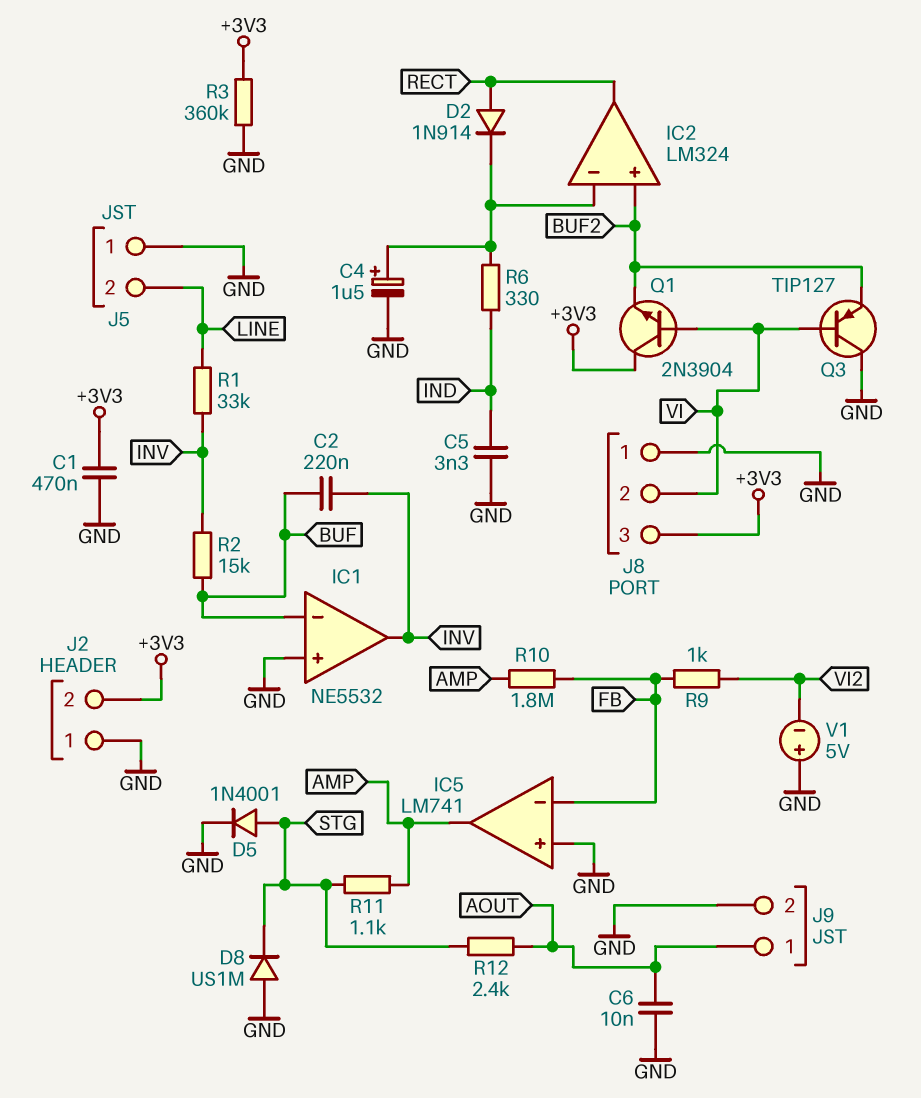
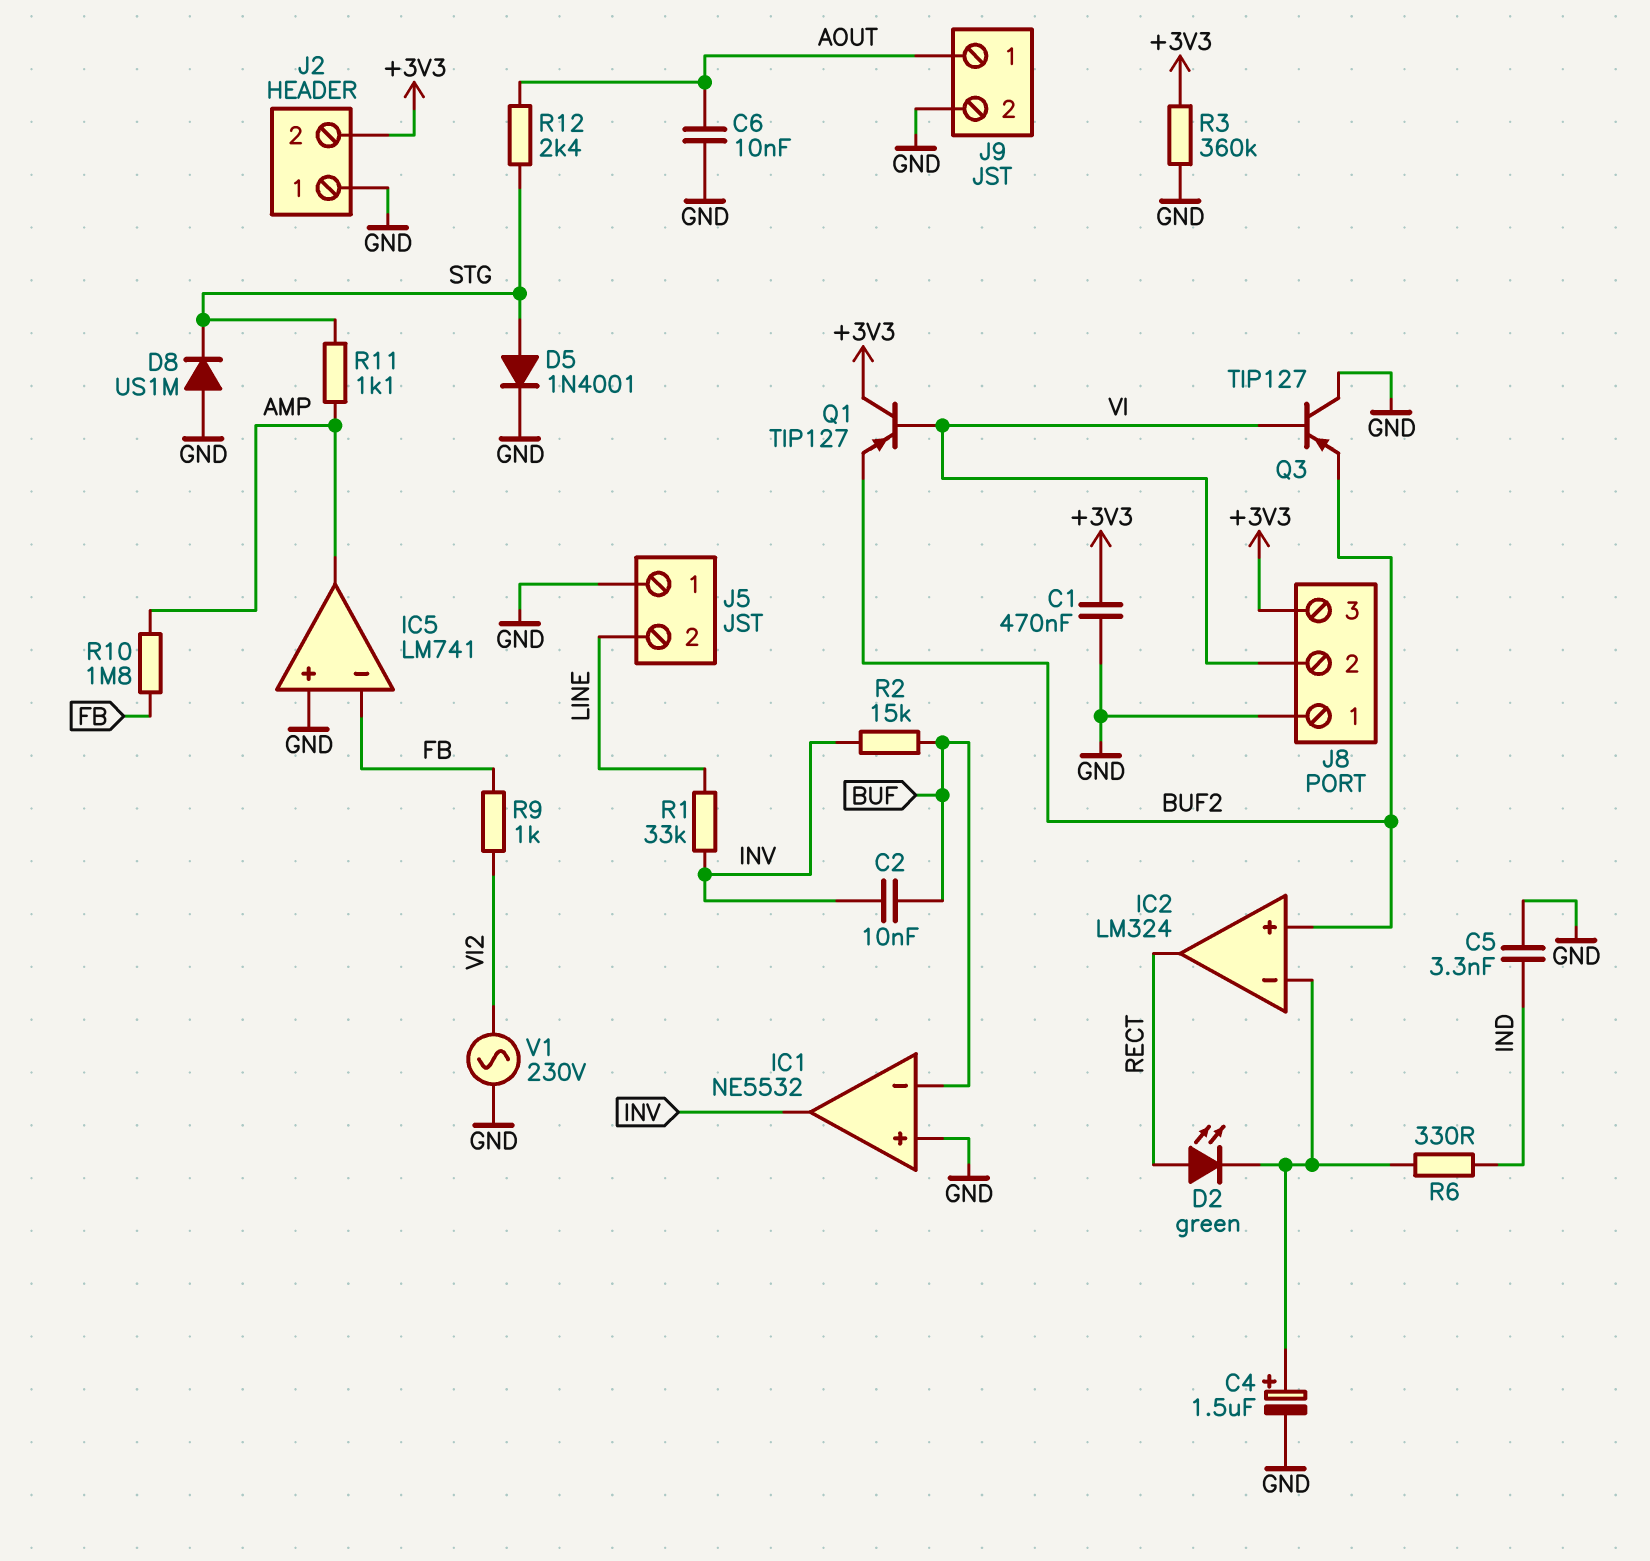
C2: 220nF (BUF, INV) -> 10nF (BUF, INV)
D2: diode 1N914 (A RECT, K IC2/in-) -> LED green (A RECT, K IC2/in-)
Q1: NPN 2N3904 (B VI, C +3V3, E BUF2) -> PNP TIP127 (B VI, C +3V3, E BUF2)
V1: 5V (plus GND, minus VI2) -> AC 230V (GND, VI2)

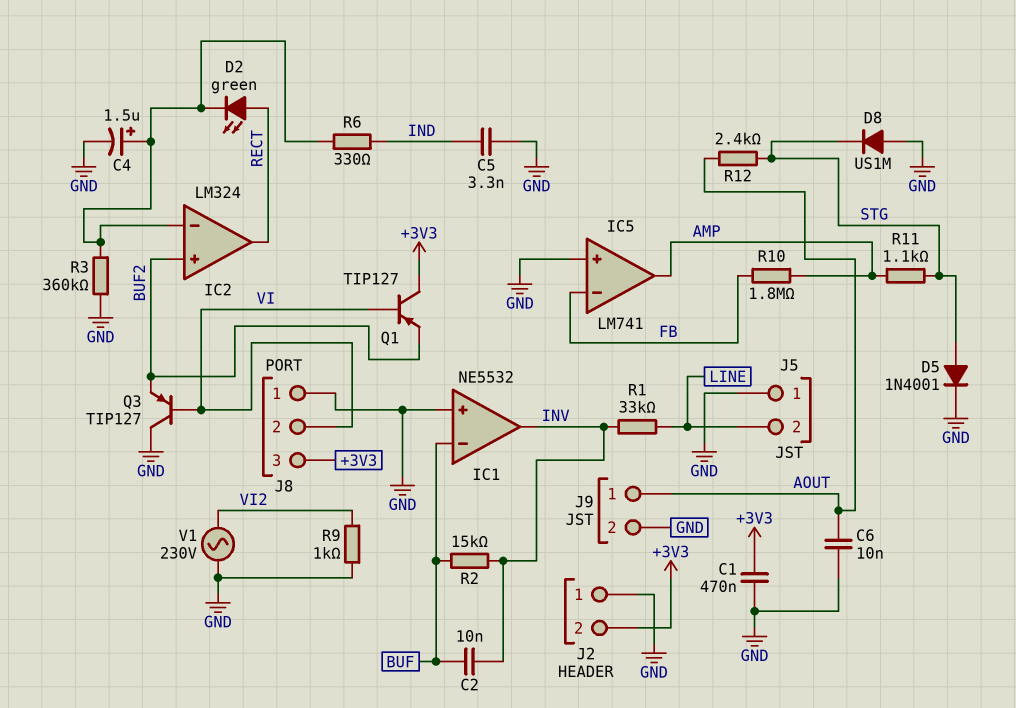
R3: 360k (+3V3, GND) -> 360k (GND, IC2/in-)
R9: 1k (FB, VI2) -> 1k (GND, VI2)

